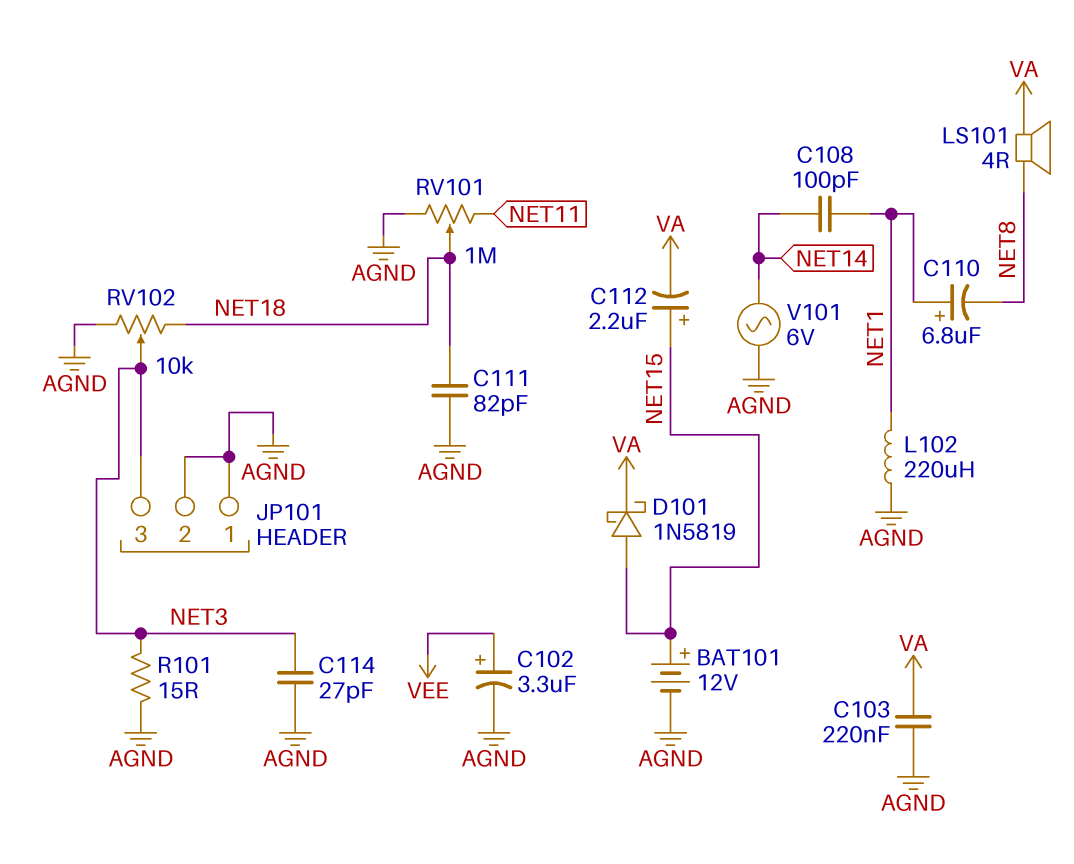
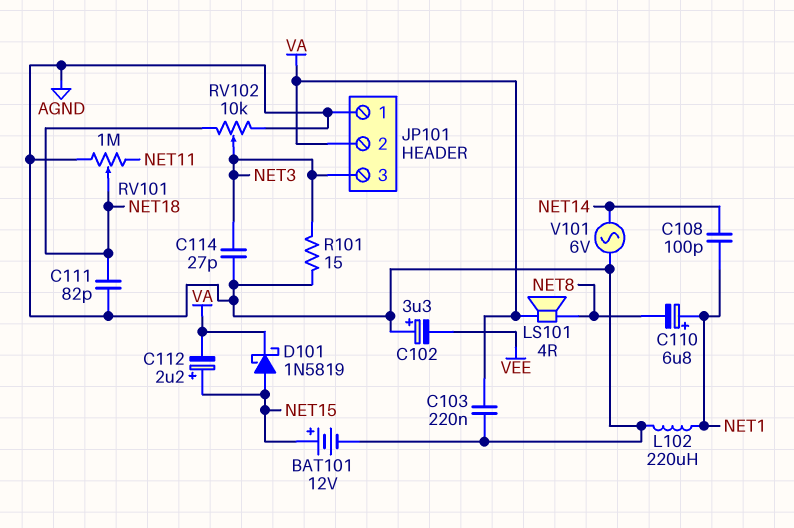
C102: 3.3uF (plus VEE, minus AGND) -> 3.3uF (plus AGND, minus VEE)
JP101 pin 2: AGND -> VA

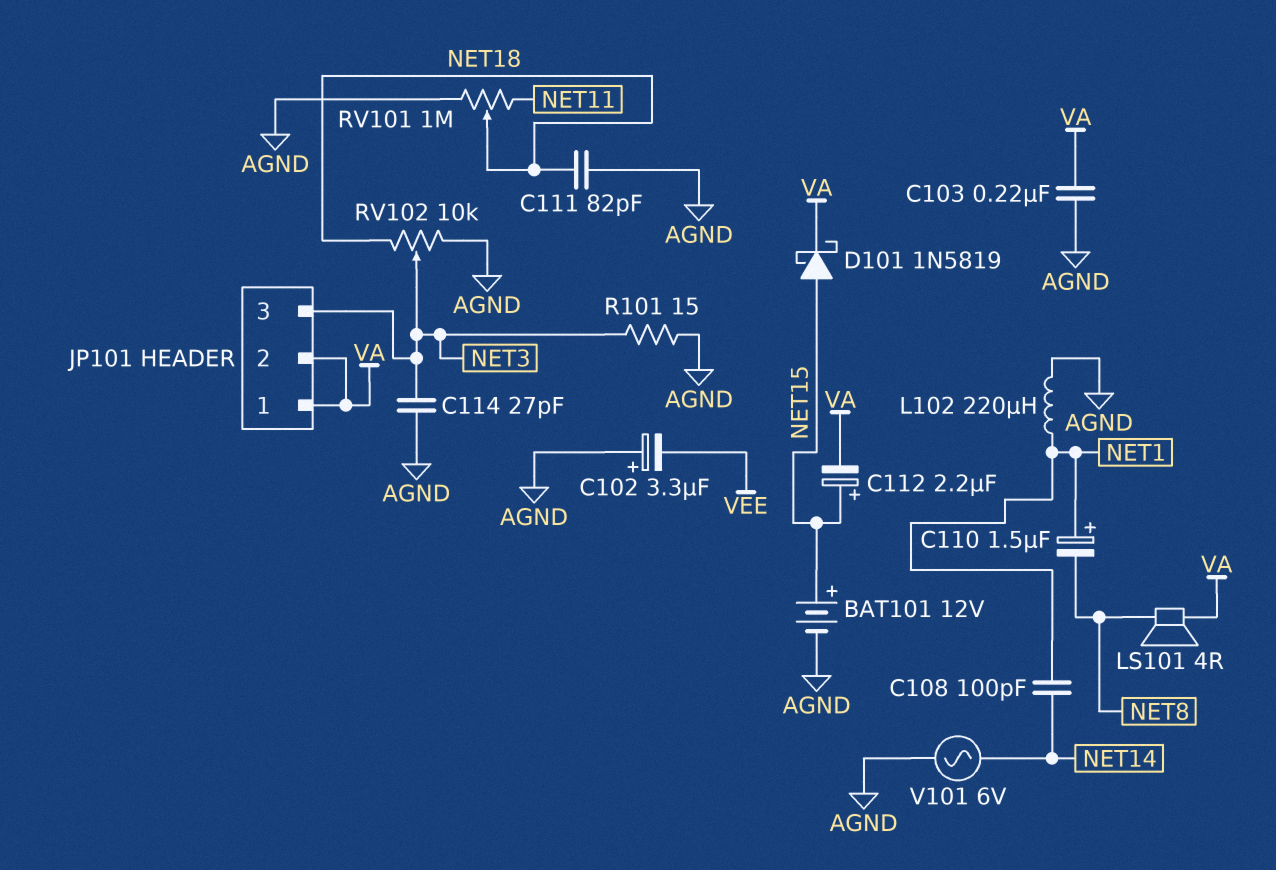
C110: 6.8uF (plus NET1, minus NET8) -> 1.5uF (plus NET1, minus NET8)
JP101 pin 1: AGND -> VA

